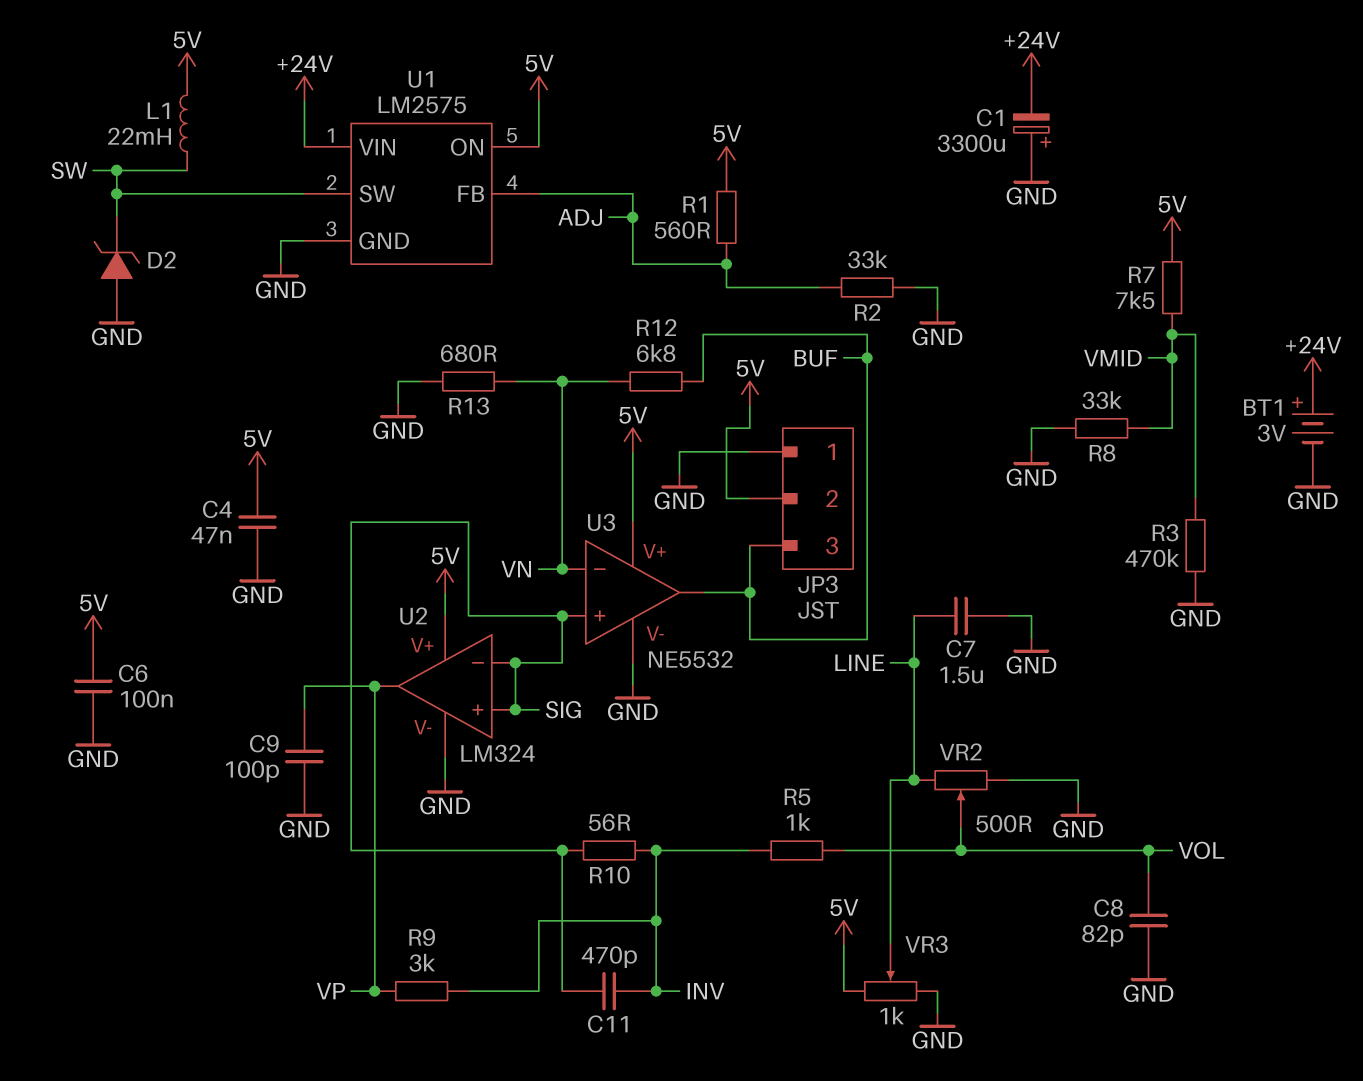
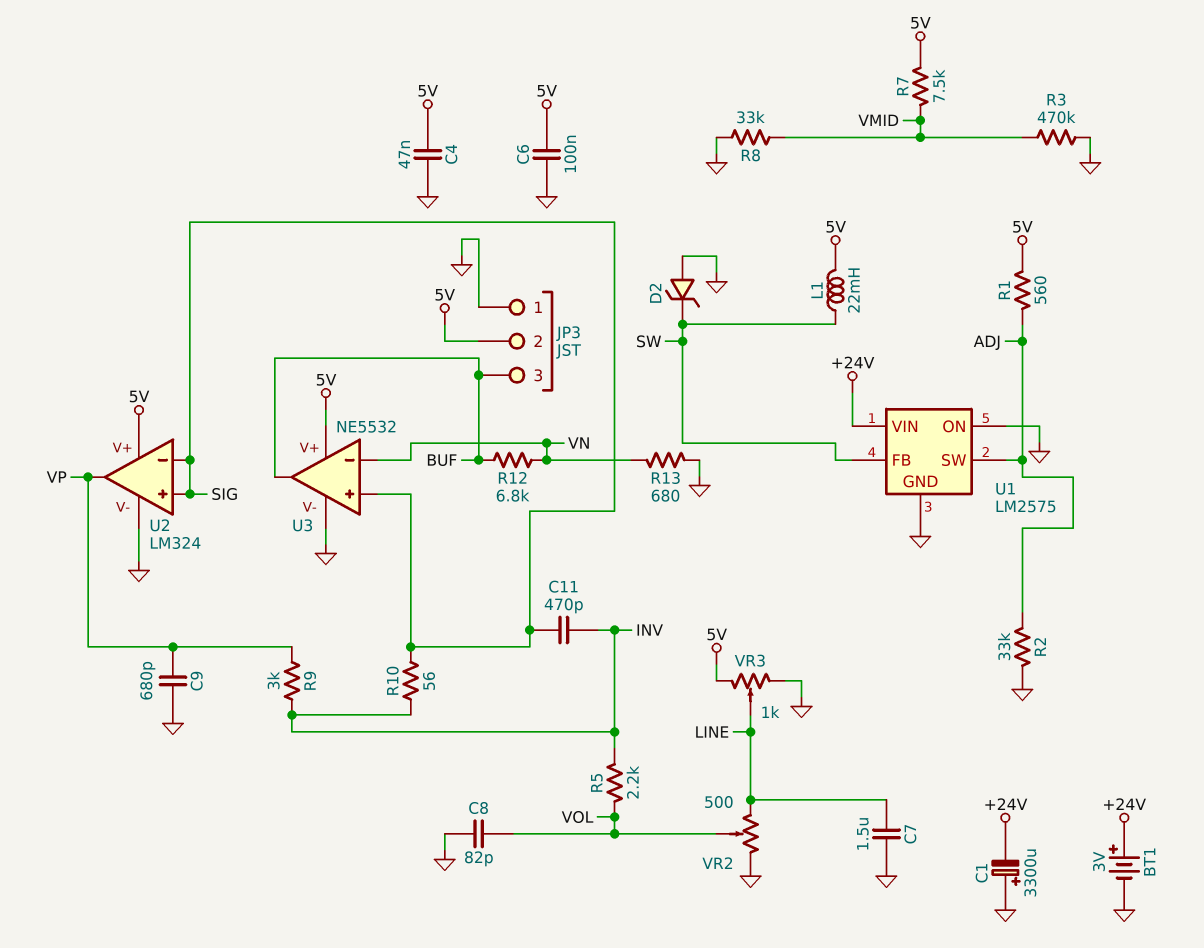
C9: 100pF (GND, VP) -> 680pF (GND, VP)
R5: 1k (INV, VOL) -> 2.2k (INV, VOL)
U1 pin FB: ADJ -> SW
U1 pin ON: 5V -> GND
U1 pin SW: SW -> ADJ

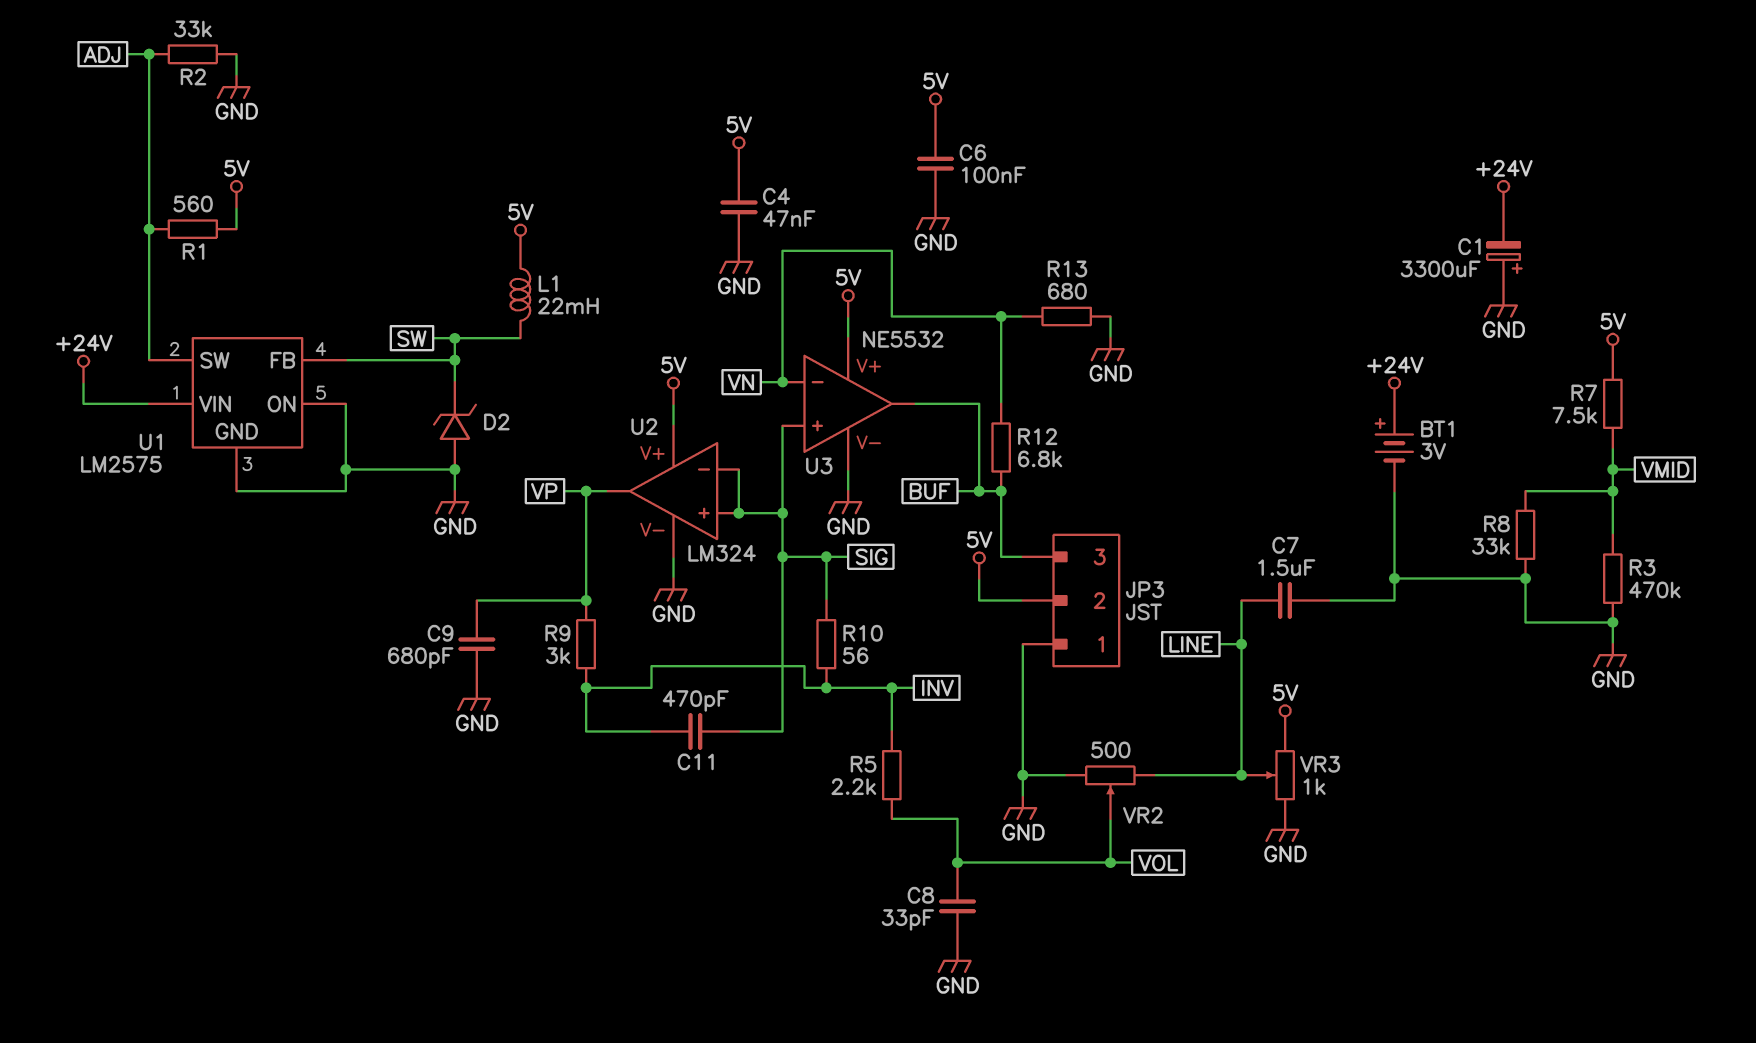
C8: 82pF (GND, VOL) -> 33pF (GND, VOL)

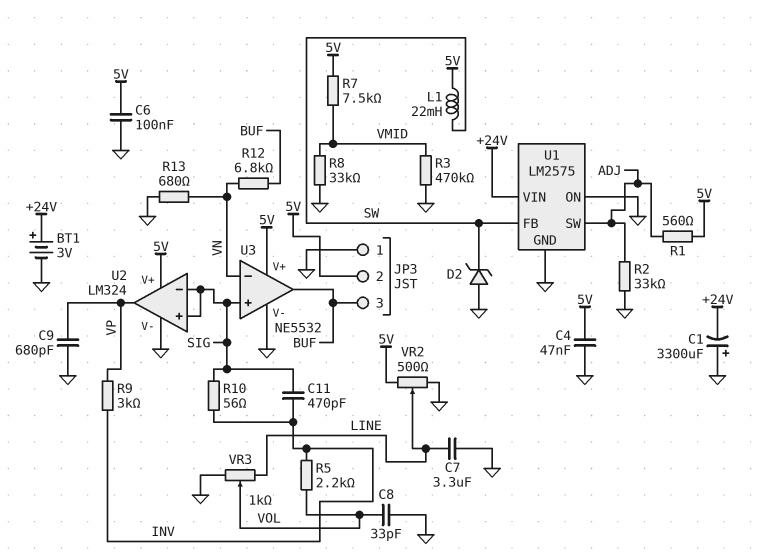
C7: 1.5uF (GND, LINE) -> 3.3uF (GND, LINE)
VR2: 500 (GND, LINE, wiper VOL) -> 500 (5V, GND, wiper LINE)
VR3: 1k (5V, GND, wiper LINE) -> 1k (GND, LINE, wiper VOL)

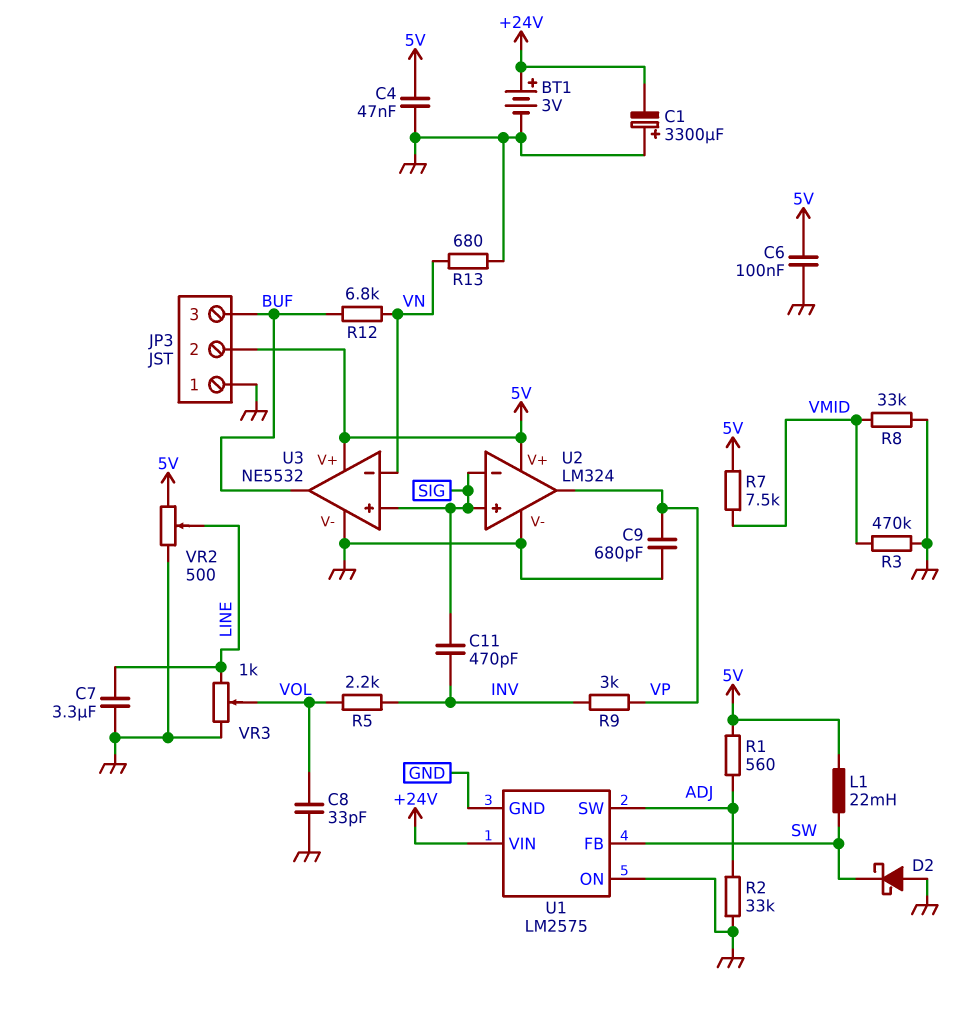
D2: zener (A GND, K SW) -> schottky (A GND, K SW)
R10: 56 (INV, SIG) -> none

